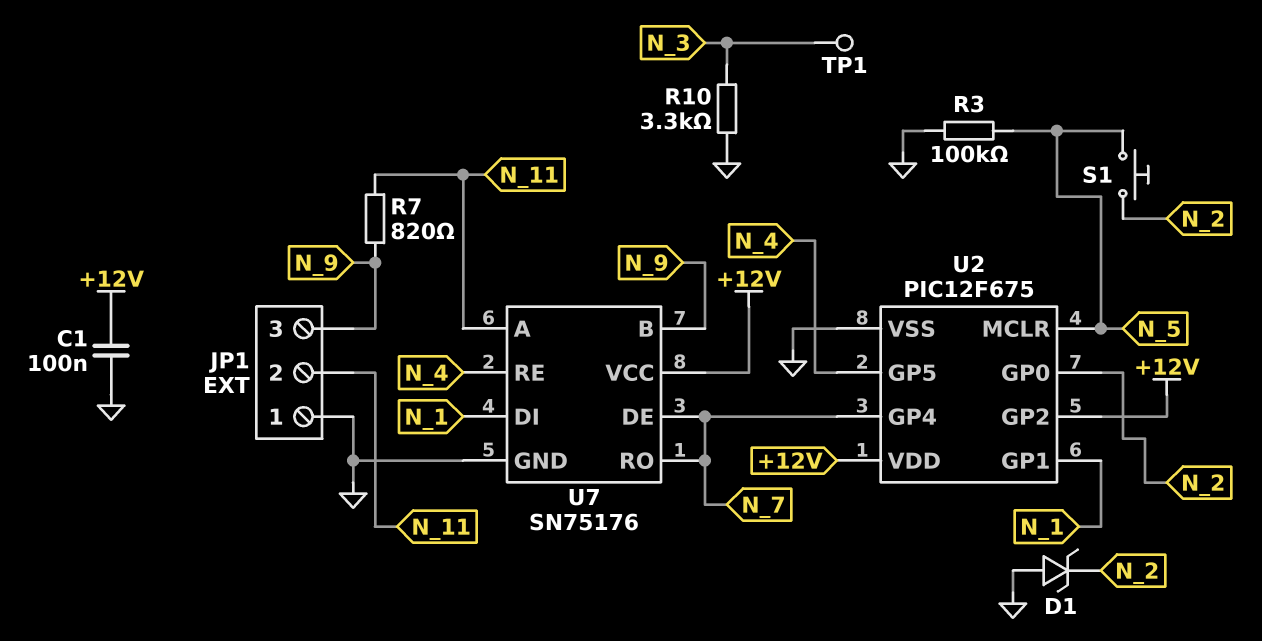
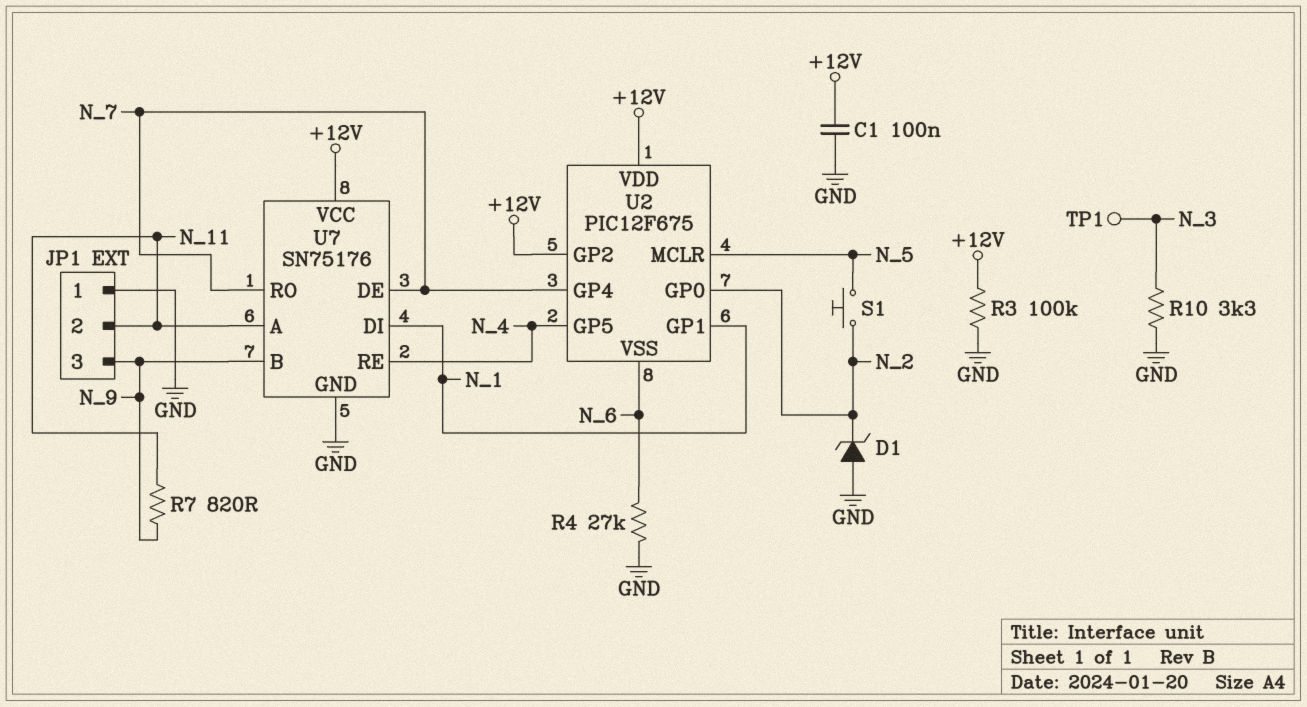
R3: 100k (GND, N_5) -> 100k (+12V, GND)
R4: none -> 27k (GND, N_6)
U2 pin VSS: GND -> N_6

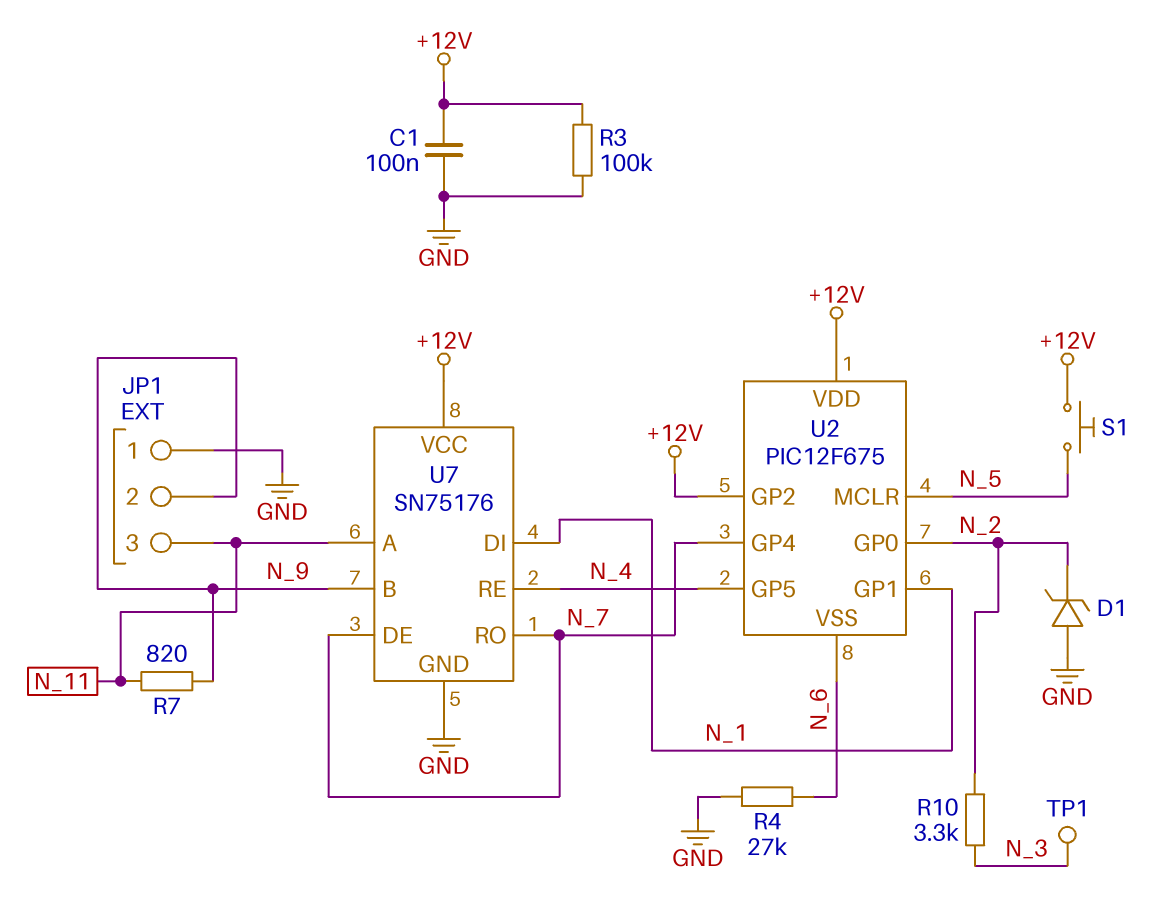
JP1 pin 2: N_11 -> N_9
JP1 pin 3: N_9 -> N_11
R10: 3.3k (GND, N_3) -> 3.3k (N_2, N_3)
S1: button (N_2, N_5) -> button (+12V, N_5)

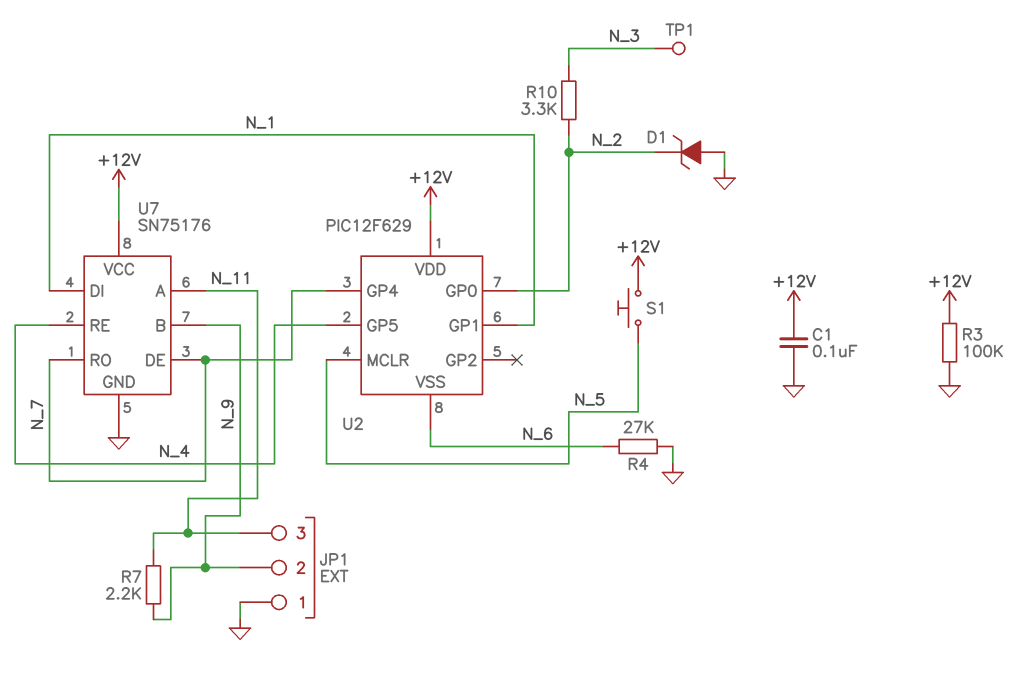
R7: 820 (N_9, N_11) -> 2.2k (N_9, N_11)
U2: PIC12F675 -> PIC12F629
U2 pin GP2: +12V -> none

